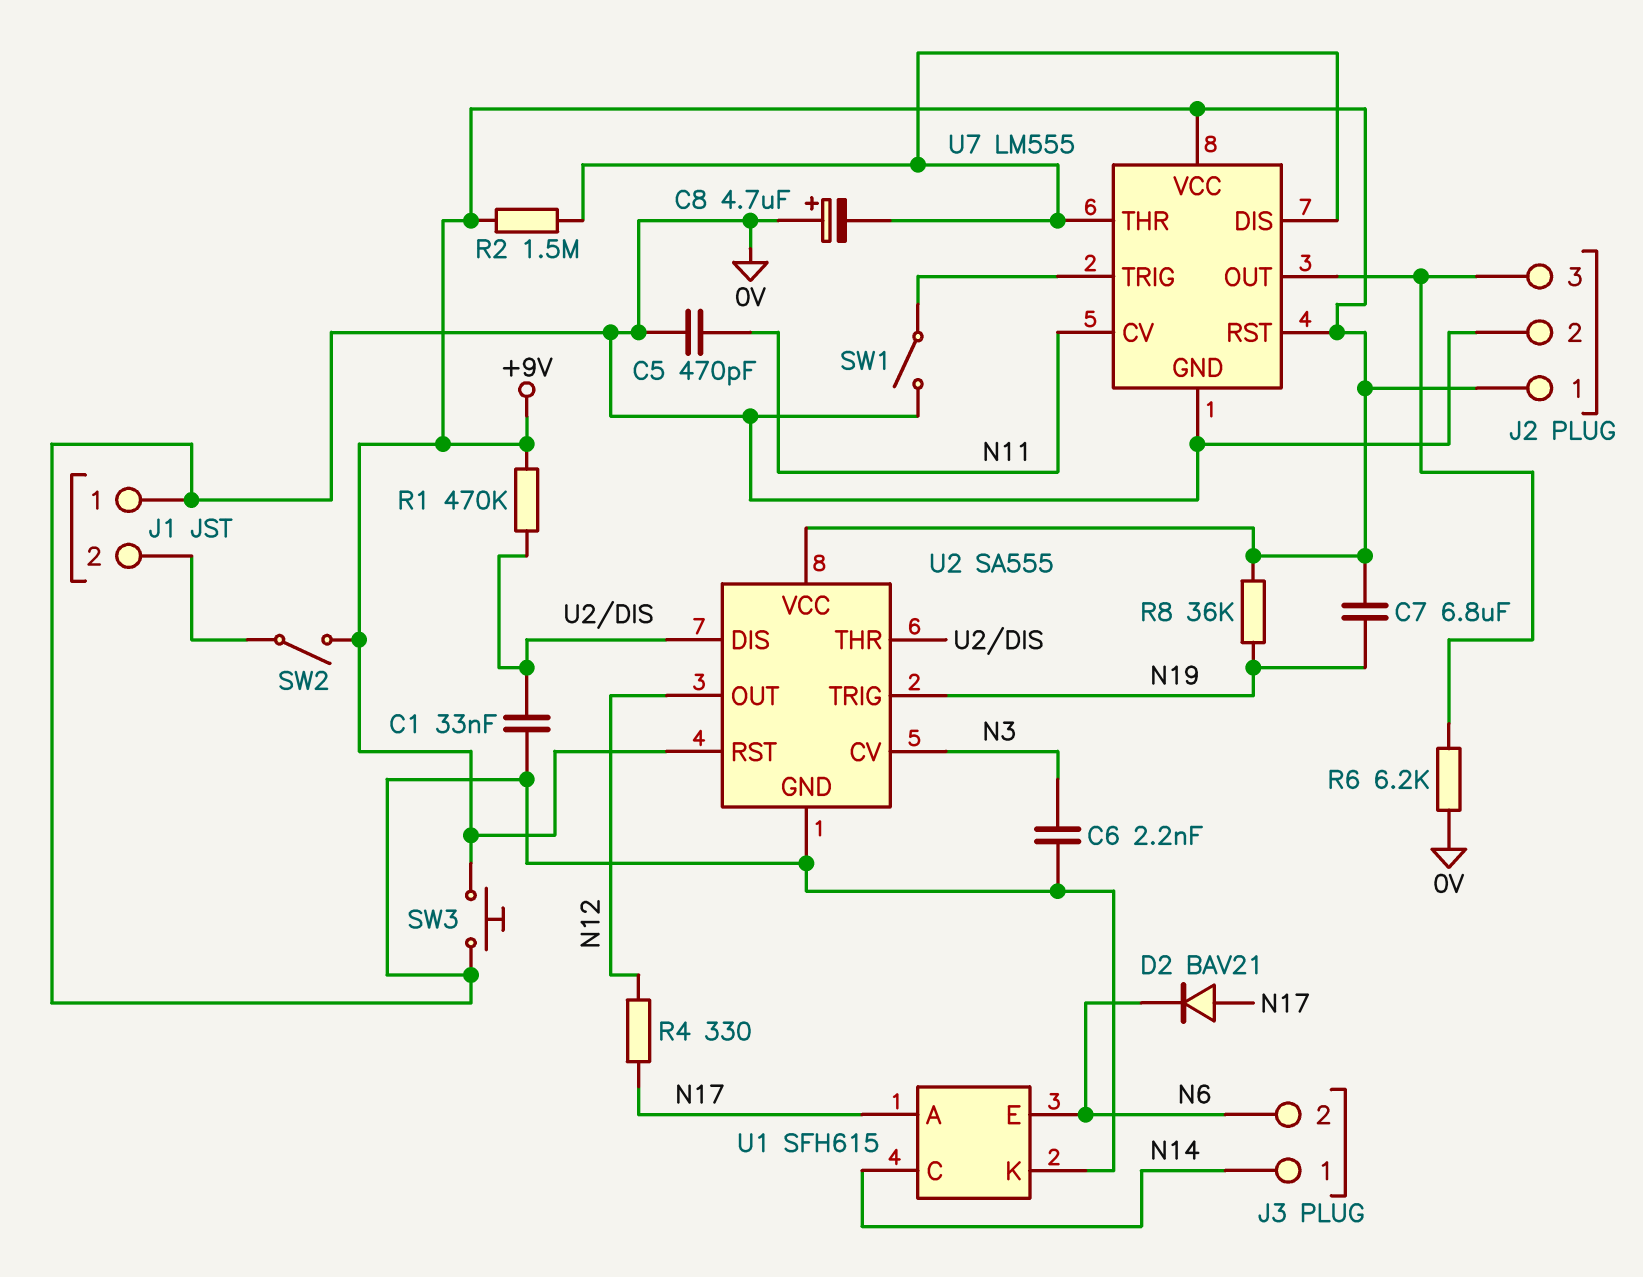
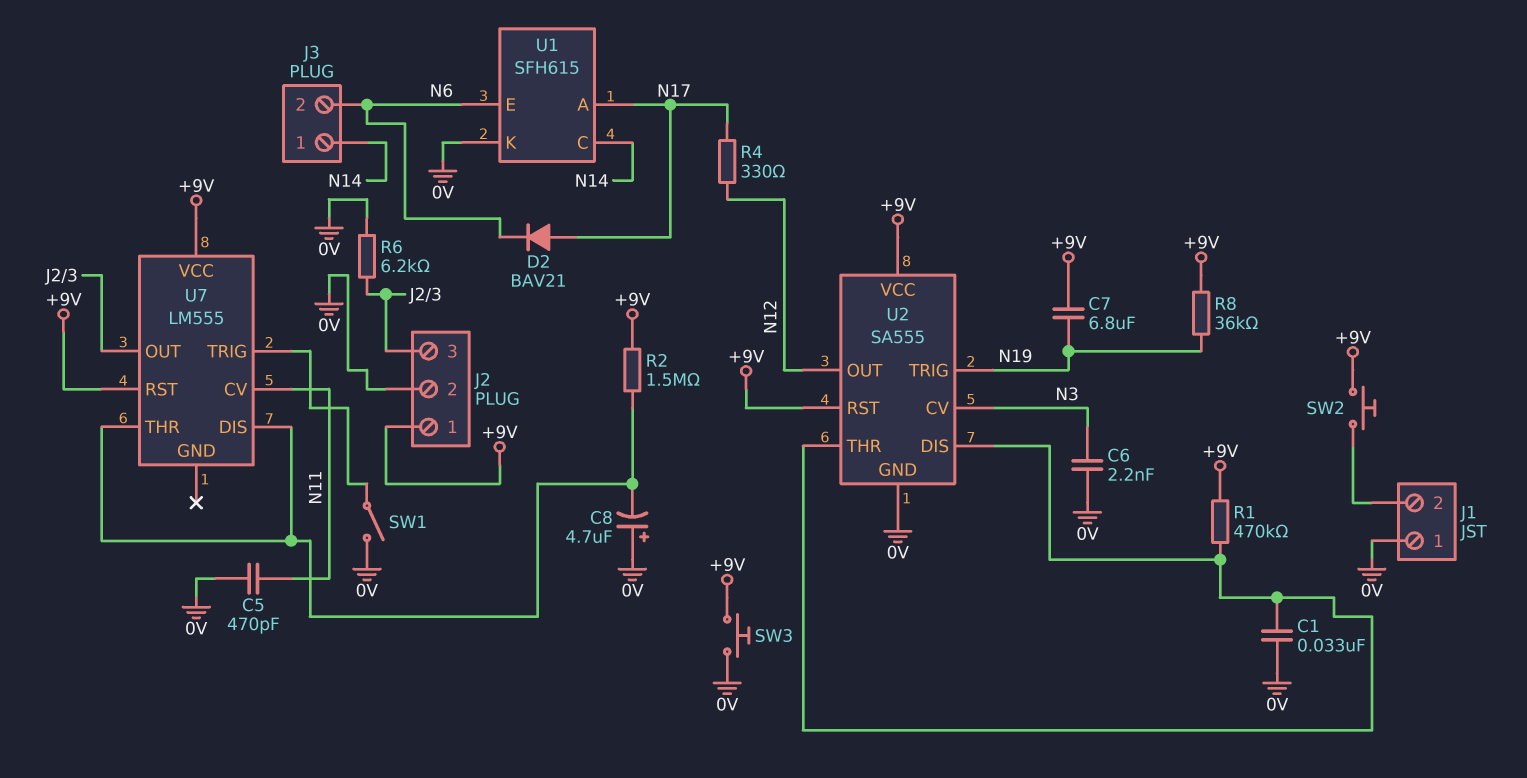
SW2: switch (+9V, J1/2) -> button (+9V, J1/2)
U7 pin GND: 0V -> none

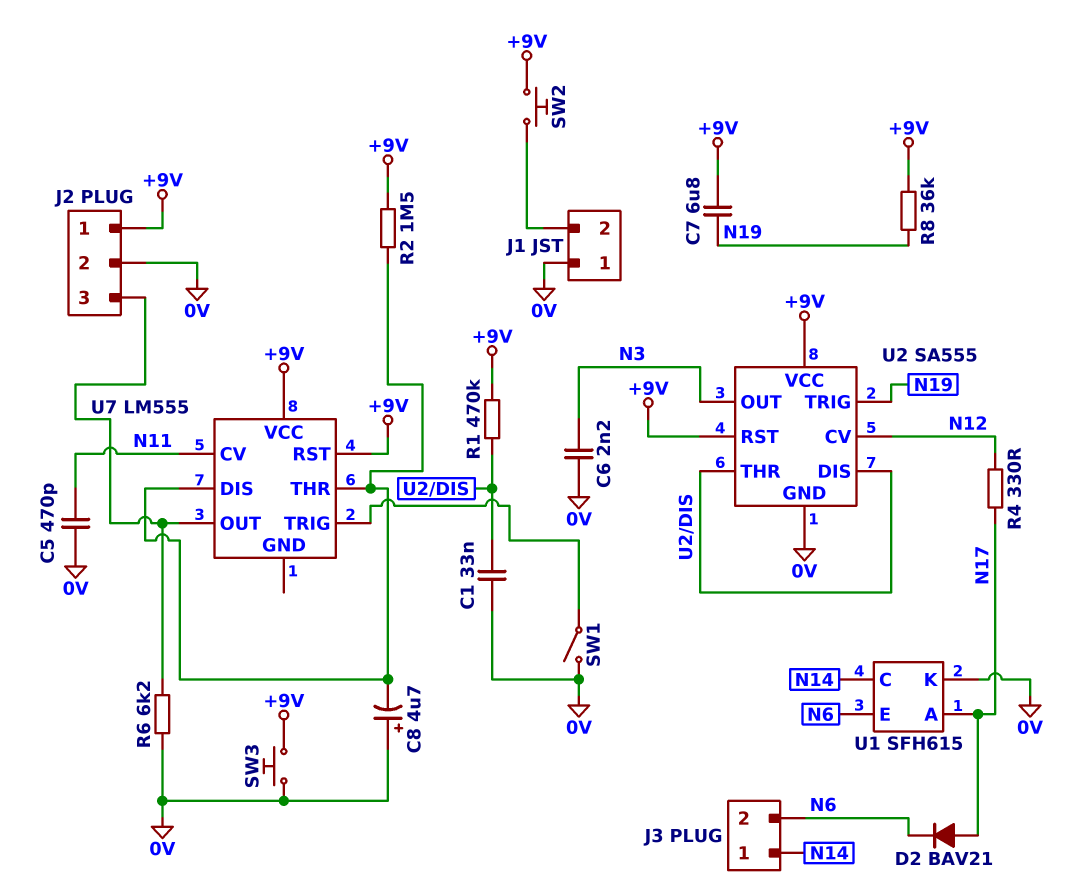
U2 pin CV: N3 -> N12
U2 pin OUT: N12 -> N3

